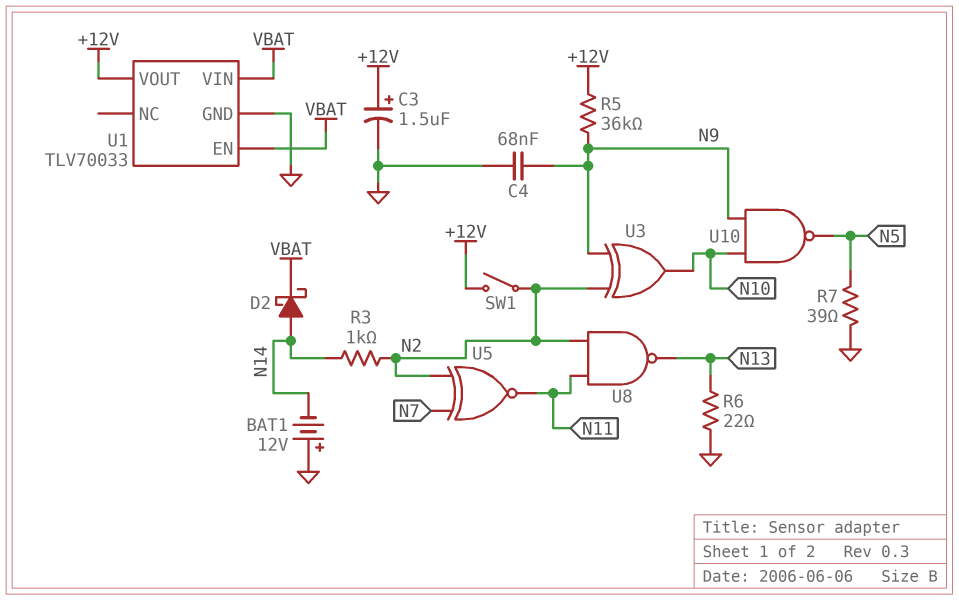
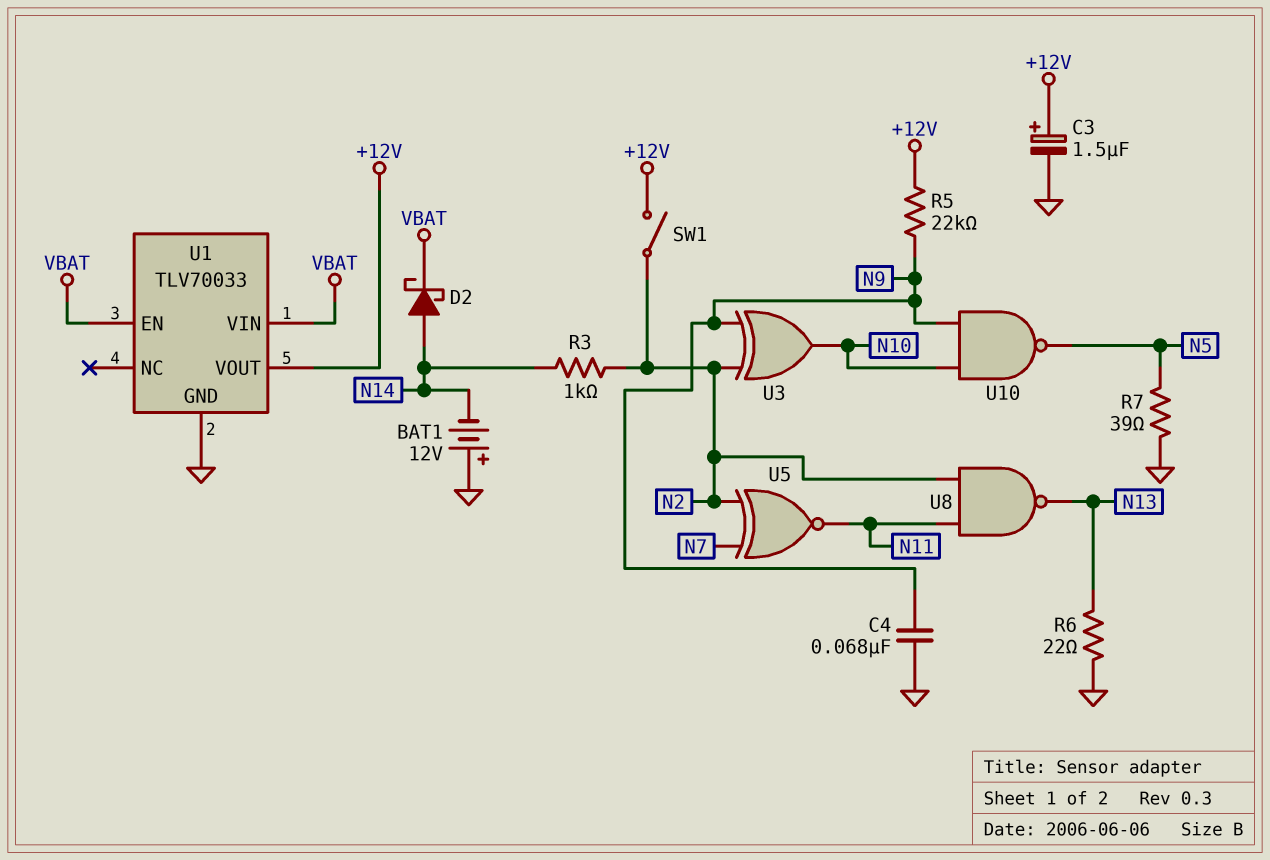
R5: 36k (+12V, N9) -> 22k (+12V, N9)

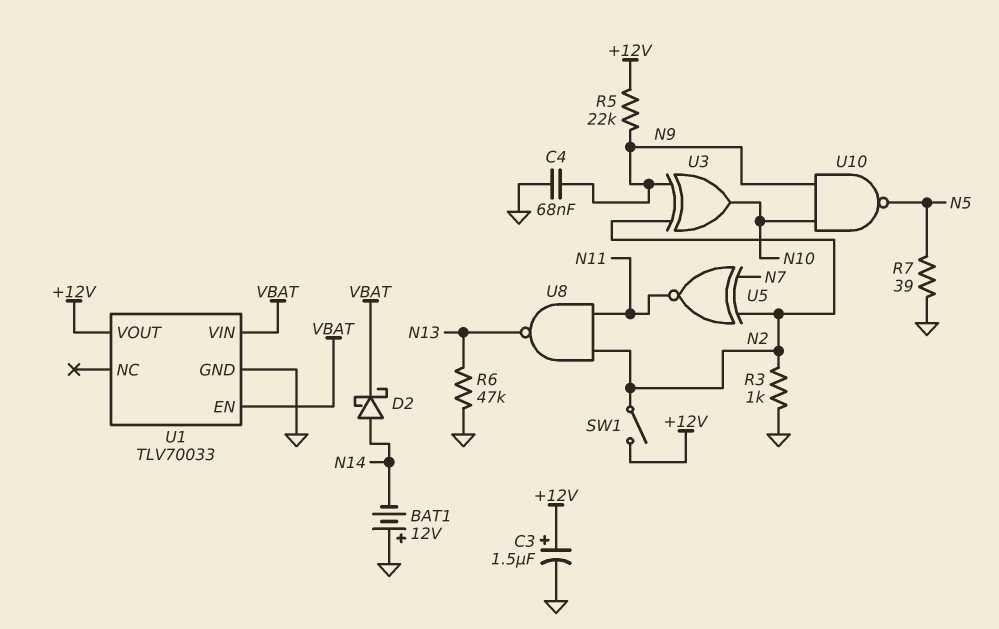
R3: 1k (N2, N14) -> 1k (GND, N2)
R6: 22 (GND, N13) -> 47k (GND, N13)

